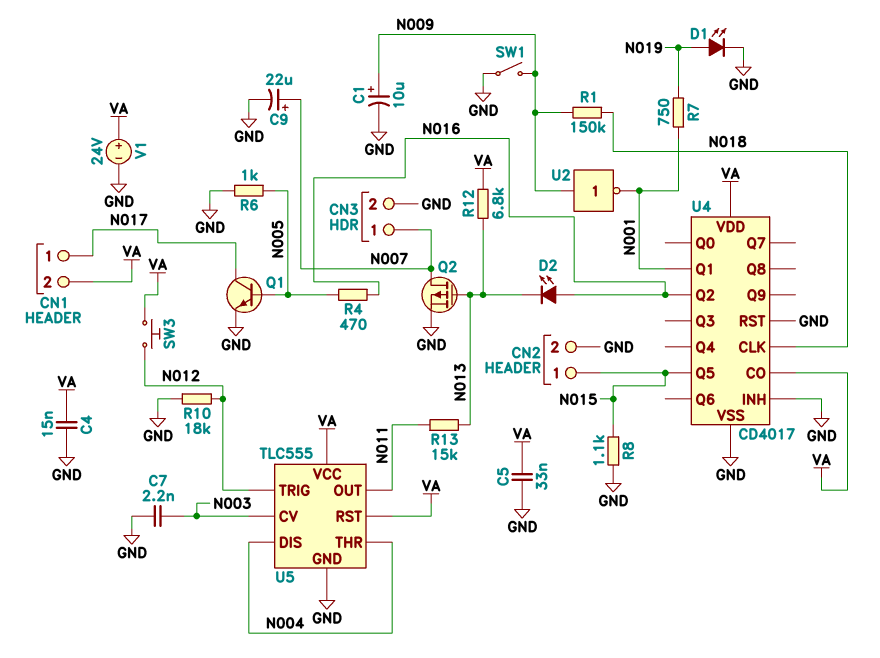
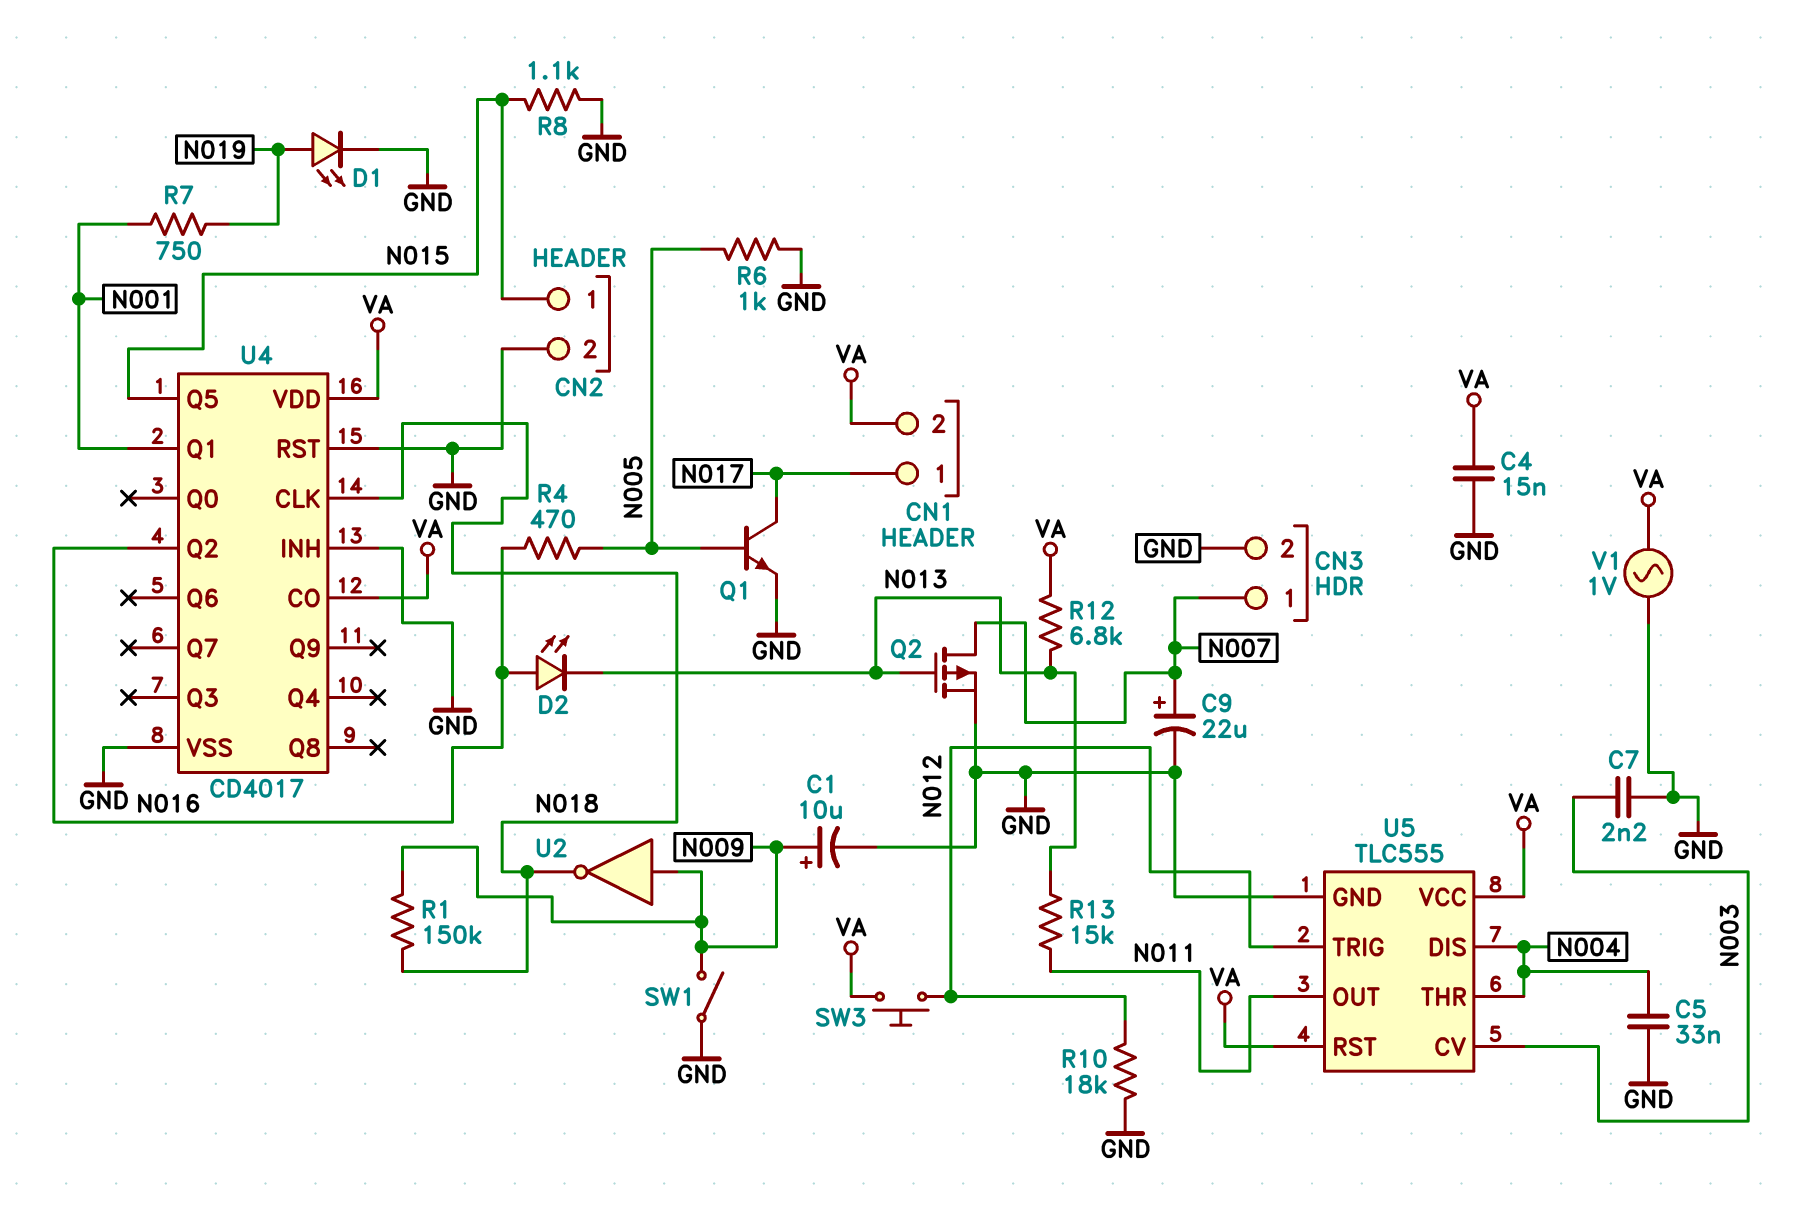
C5: 33nF (GND, VA) -> 33nF (GND, N004)
U2: NOT (in N009, out N001) -> NOT (in N009, out N018)
V1: 24V (plus VA, minus GND) -> AC 1V (GND, VA)

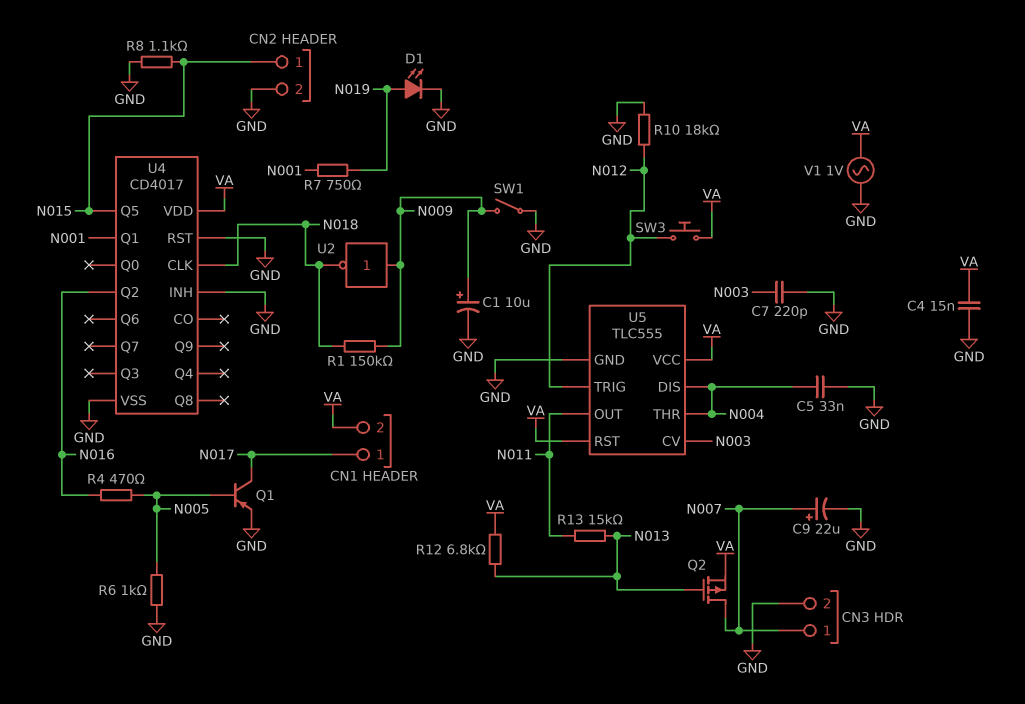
C7: 2.2nF (GND, N003) -> 220pF (GND, N003)
D2: LED (A N016, K N013) -> none
Q1: NPN (B N005, C N017, E GND) -> PNP (B N005, C N017, E GND)
Q2: PMOS (G N013, D N007, S GND) -> PMOS (G N013, D N007, S VA)
U4 pin CO: VA -> none

